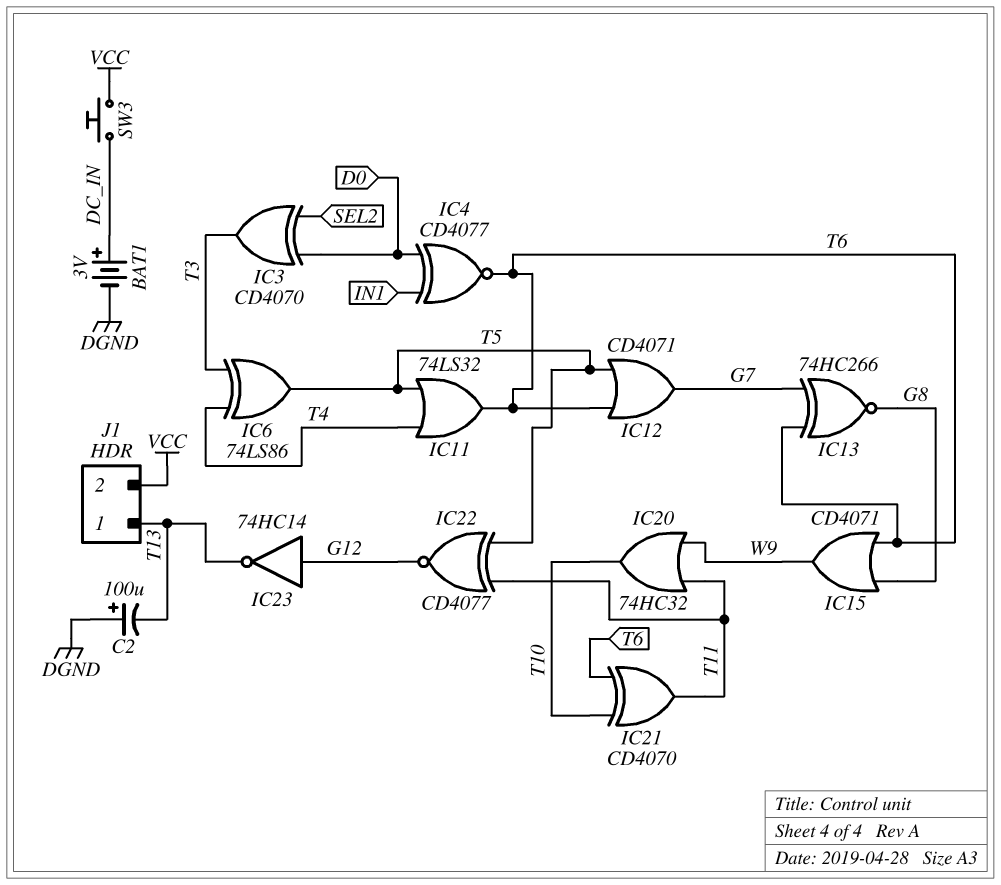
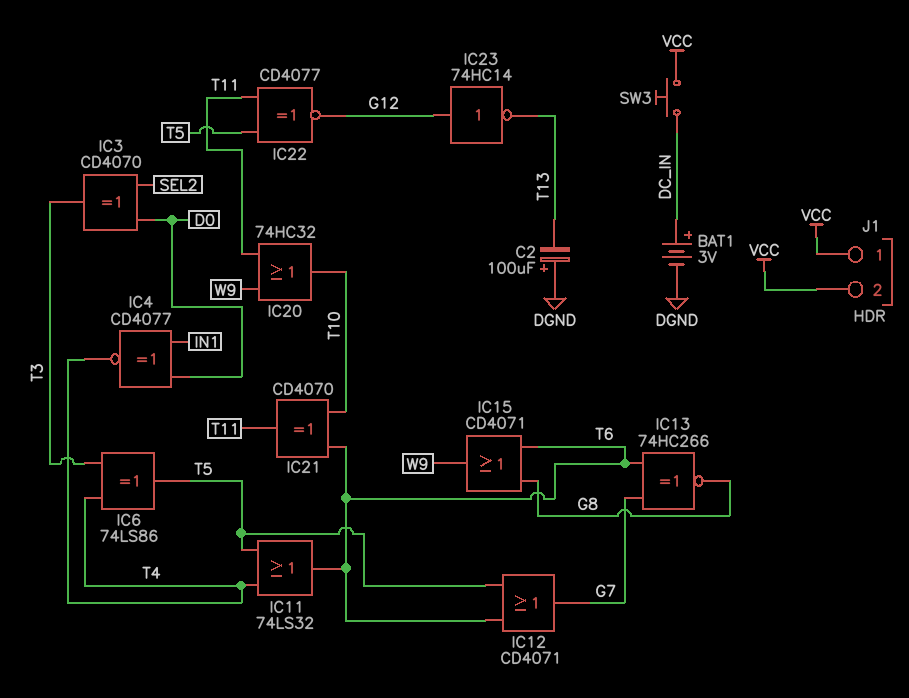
IC4: XNOR CD4077 (in D0, in IN1, out T6) -> XNOR CD4077 (in D0, in IN1, out T4)
J1 pin 1: T13 -> VCC

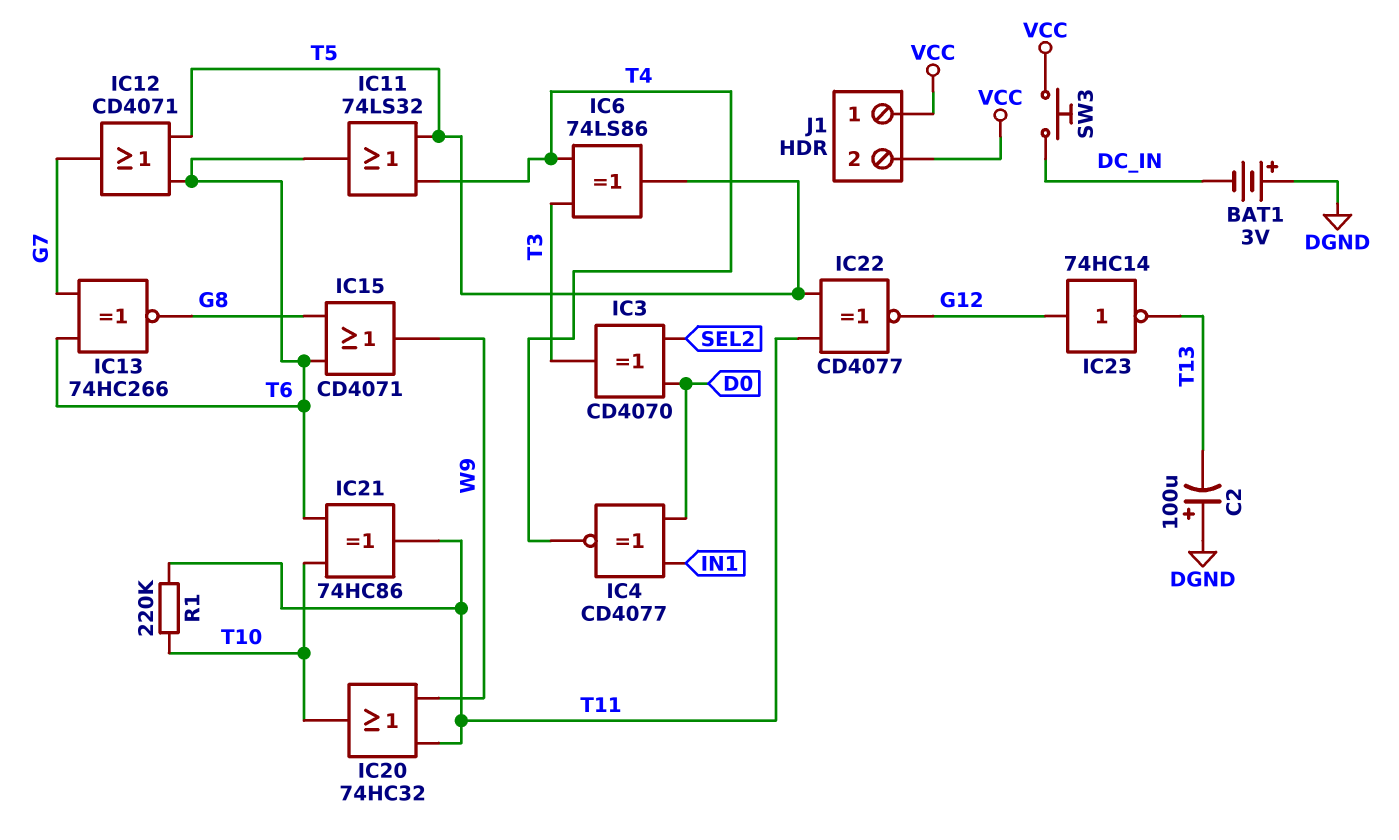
BAT1: 3V (plus DC_IN, minus DGND) -> 3V (plus DGND, minus DC_IN)
IC21: XOR CD4070 (in T6, in T10, out T11) -> XOR 74HC86 (in T6, in T10, out T11)
R1: none -> 220k (T10, T11)

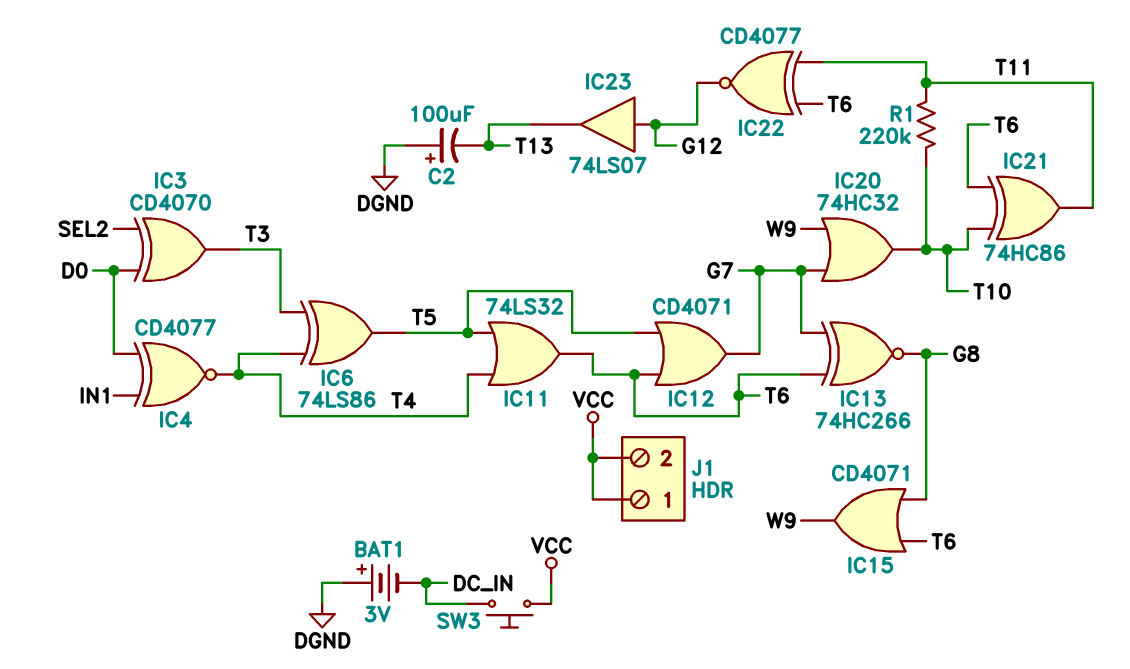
IC20: OR 74HC32 (in T11, in W9, out T10) -> OR 74HC32 (in G7, in W9, out T10)
IC22: XNOR CD4077 (in T5, in T11, out G12) -> XNOR CD4077 (in T6, in T11, out G12)
IC23: NOT 74HC14 (in G12, out T13) -> buffer 74LS07 (in G12, out T13)

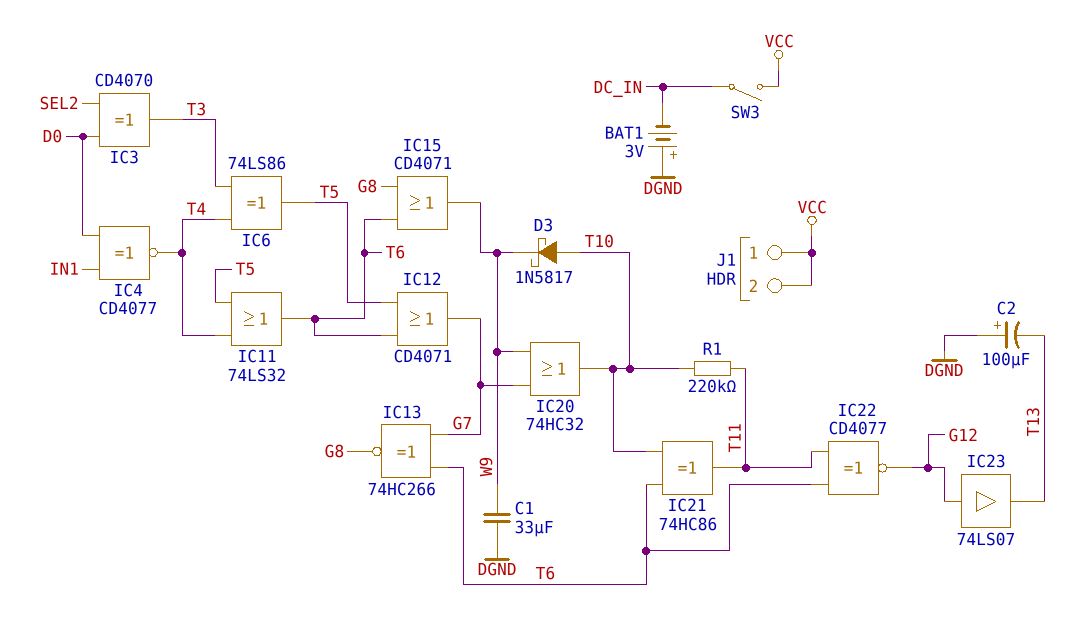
C1: none -> 33uF (DGND, W9)
D3: none -> schottky 1N5817 (A T10, K W9)
SW3: button (DC_IN, VCC) -> switch (DC_IN, VCC)

